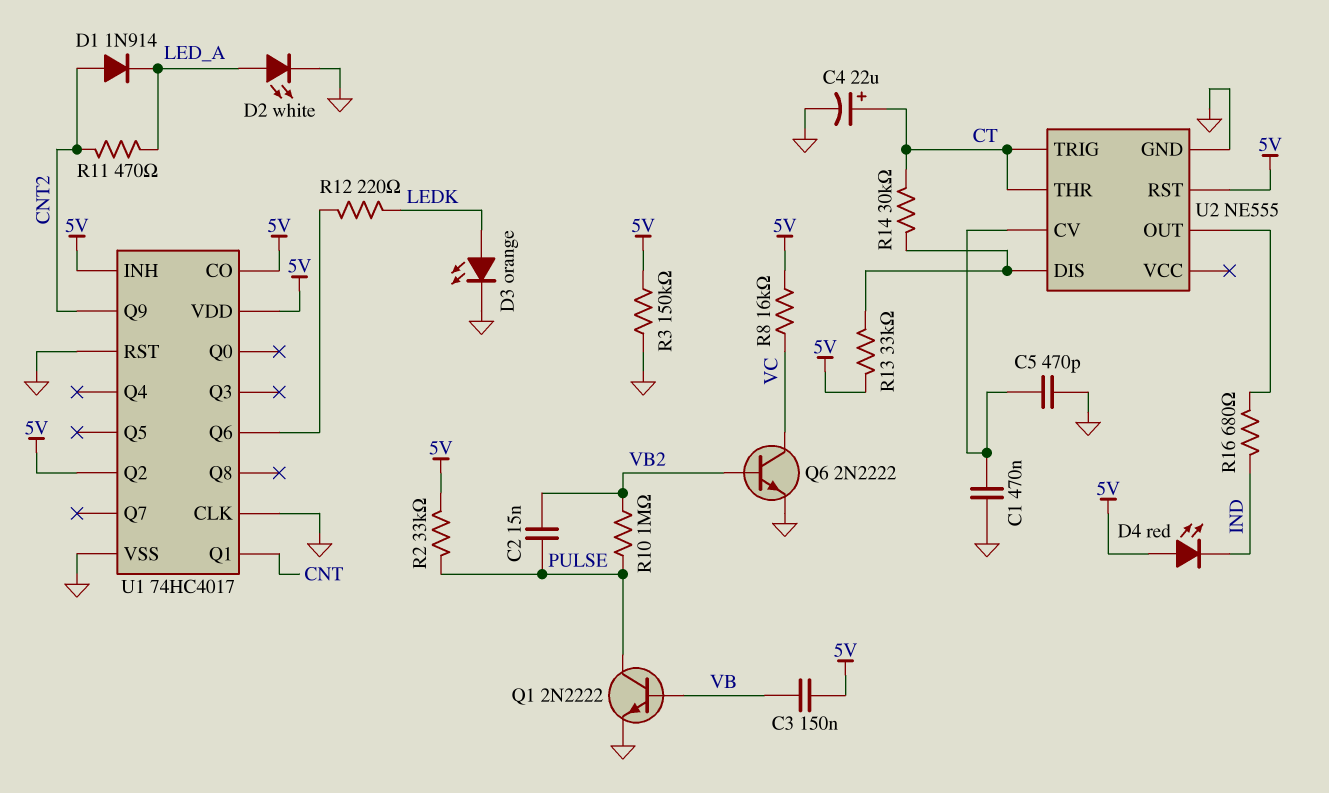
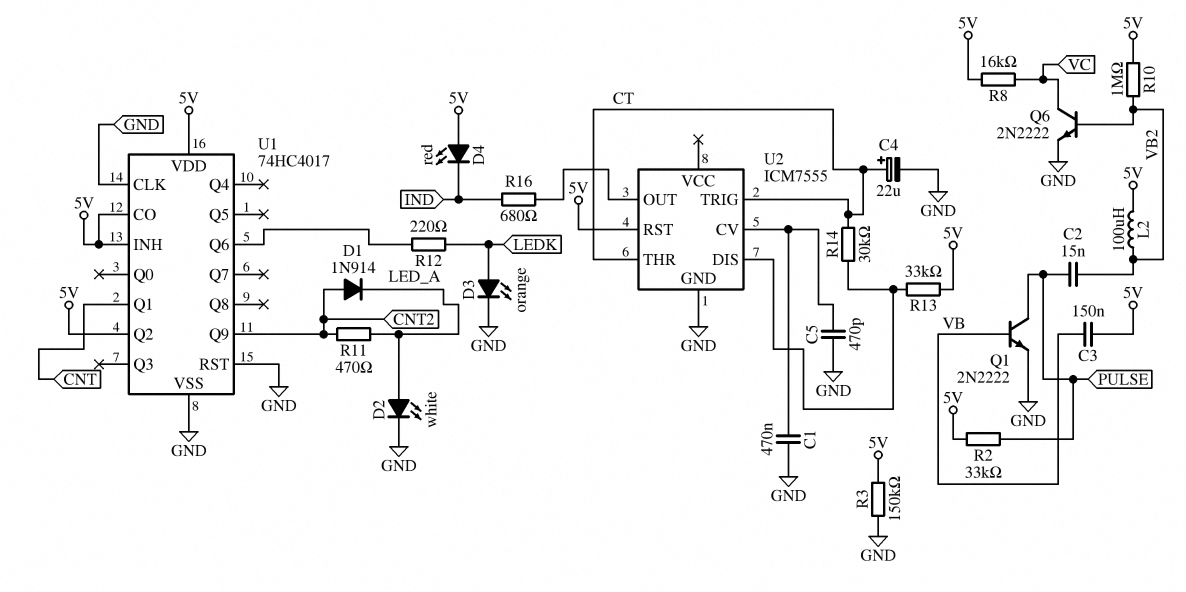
L2: none -> 100uH (5V, VB2)
R10: 1M (PULSE, VB2) -> 1M (5V, VB2)
U2: NE555 -> ICM7555

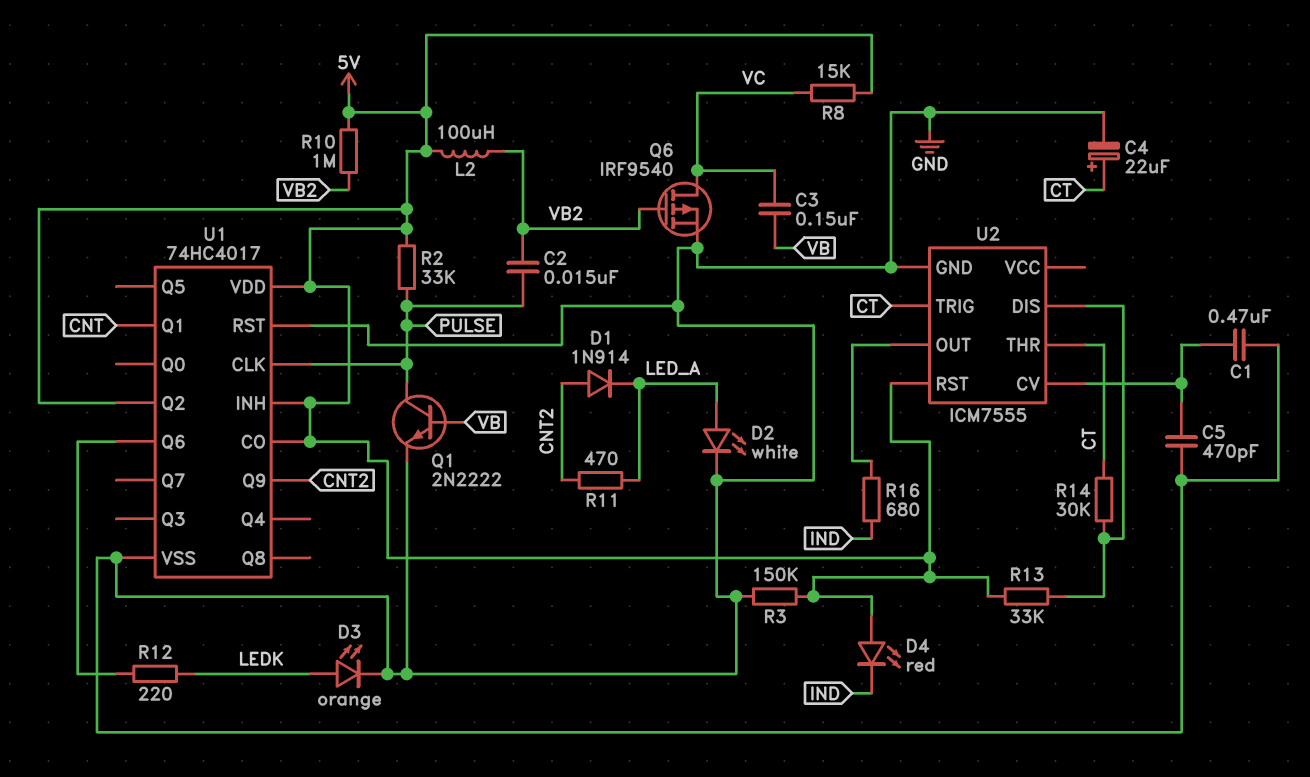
C3: 150nF (5V, VB) -> 150nF (VB, VC)
Q6: NPN 2N2222 (B VB2, C VC, E GND) -> PMOS IRF9540 (G VB2, D VC, S GND)
R8: 16k (5V, VC) -> 15k (5V, VC)
U1 pin CLK: GND -> PULSE

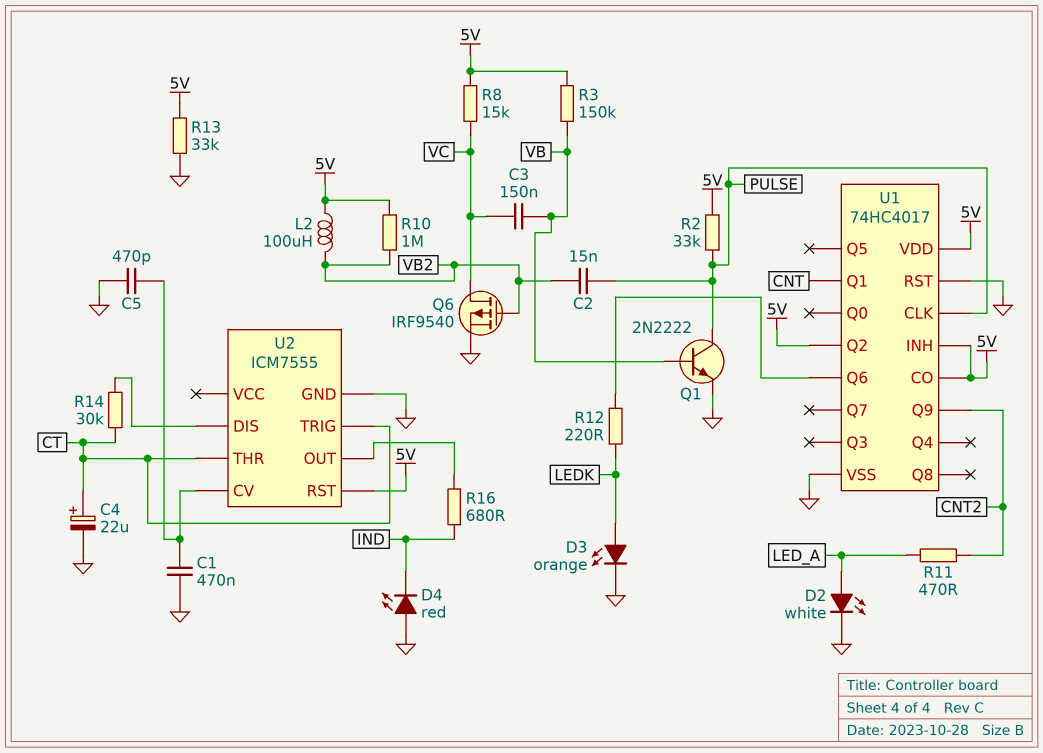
D1: diode 1N914 (A CNT2, K LED_A) -> none
D4: LED red (A 5V, K IND) -> LED red (A GND, K IND)
R3: 150k (5V, GND) -> 150k (5V, VB)
R13: 33k (5V, U2/DIS) -> 33k (5V, GND)

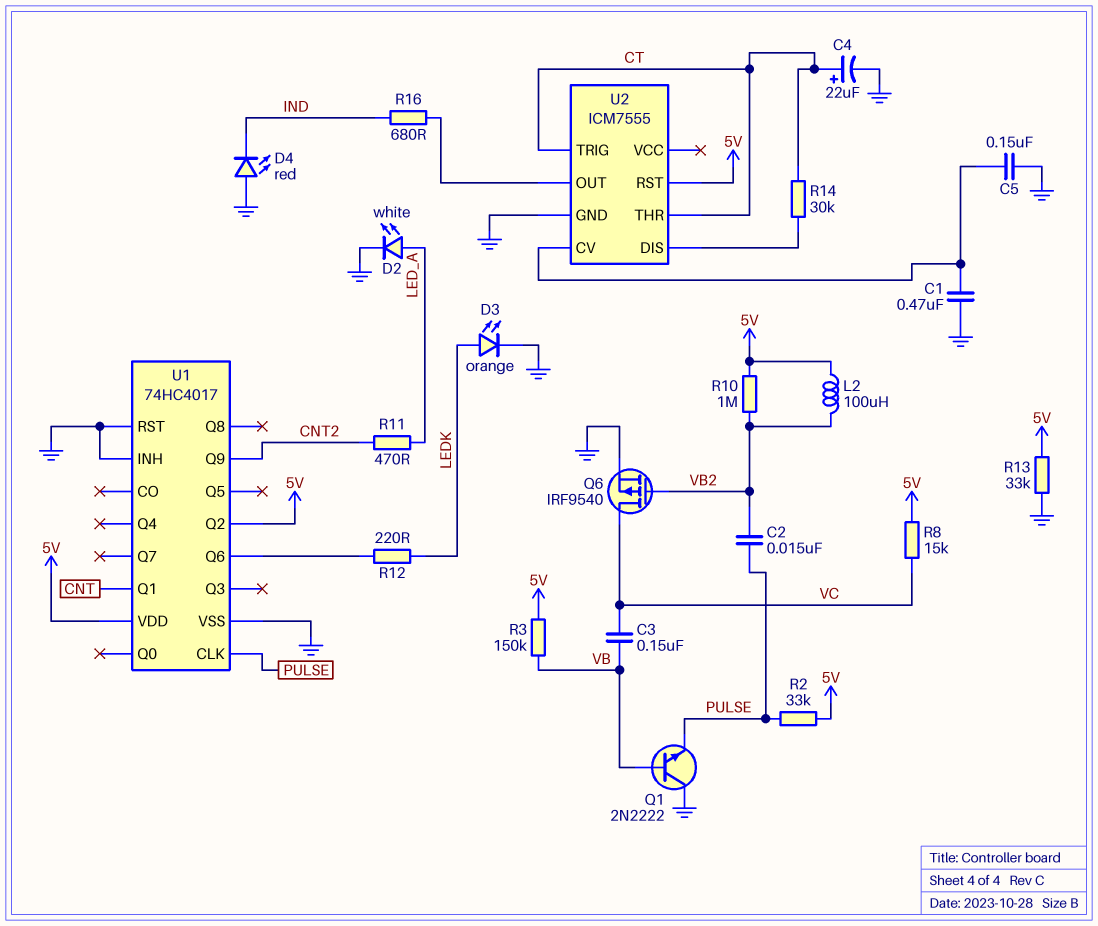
C5: 470pF (GND, U2/CV) -> 150nF (GND, U2/CV)
Q1: NPN 2N2222 (B VB, C PULSE, E GND) -> NPN 2N2222 (B VB, C GND, E PULSE)
U1 pin CO: 5V -> none
U1 pin INH: 5V -> GND

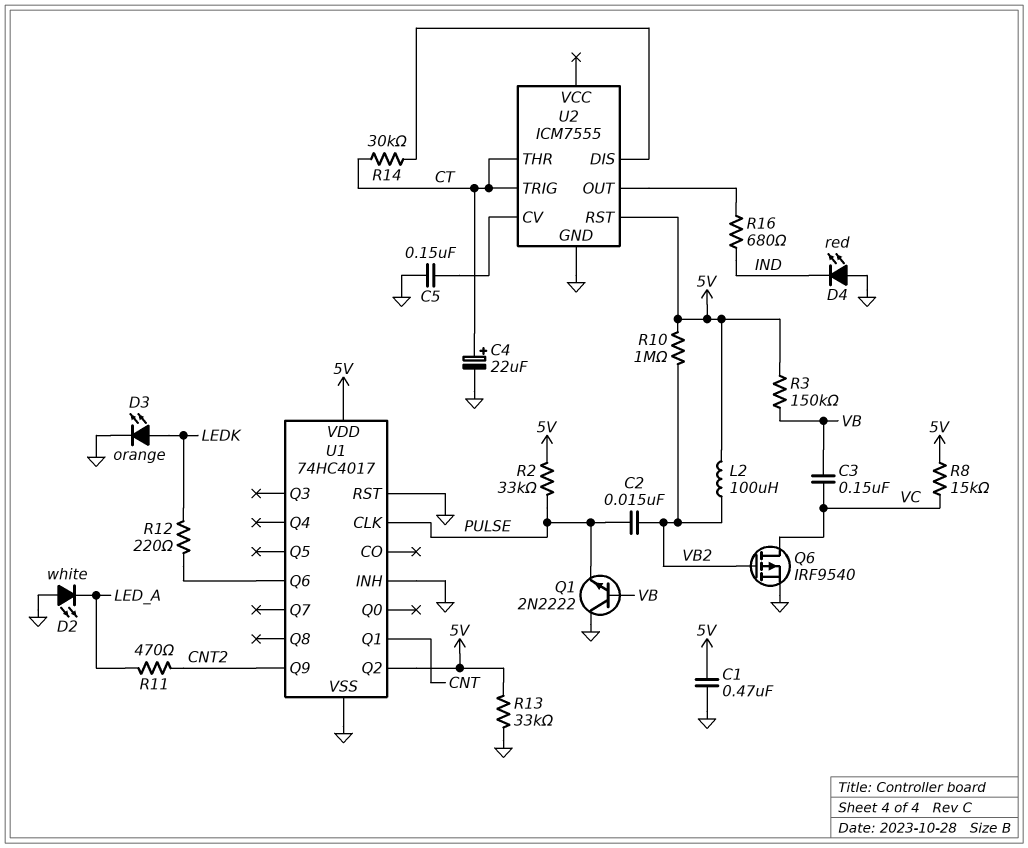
C1: 470nF (GND, U2/CV) -> 470nF (5V, GND)
D2: LED white (A LED_A, K GND) -> LED white (A GND, K LED_A)

